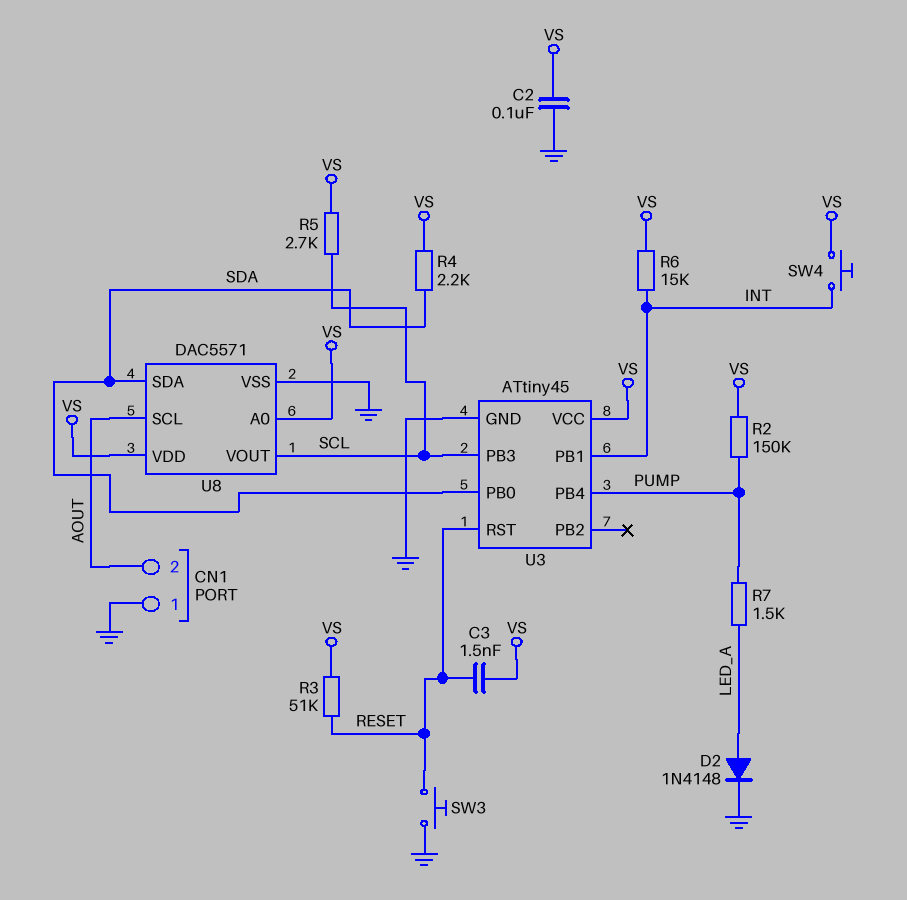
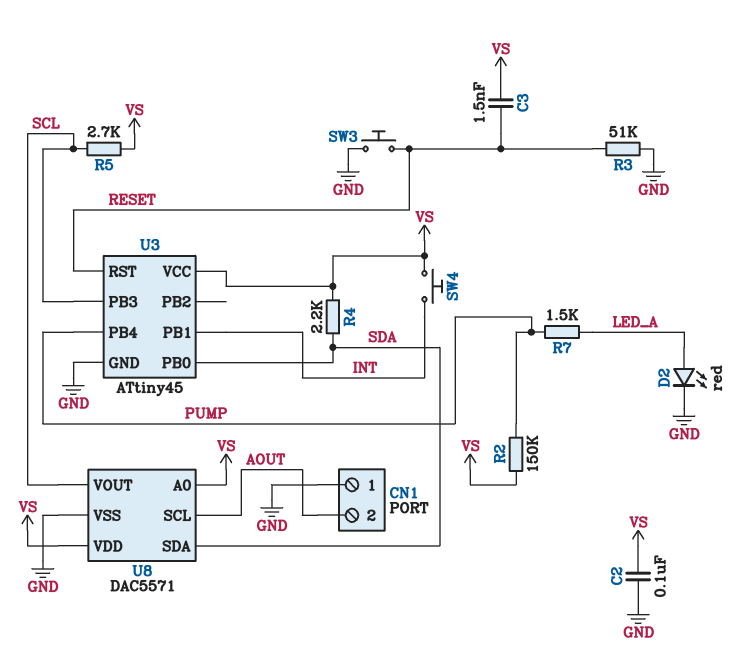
D2: diode 1N4148 (A LED_A, K GND) -> LED red (A LED_A, K GND)
R3: 51k (RESET, VS) -> 51k (GND, RESET)
R6: 15k (INT, VS) -> none

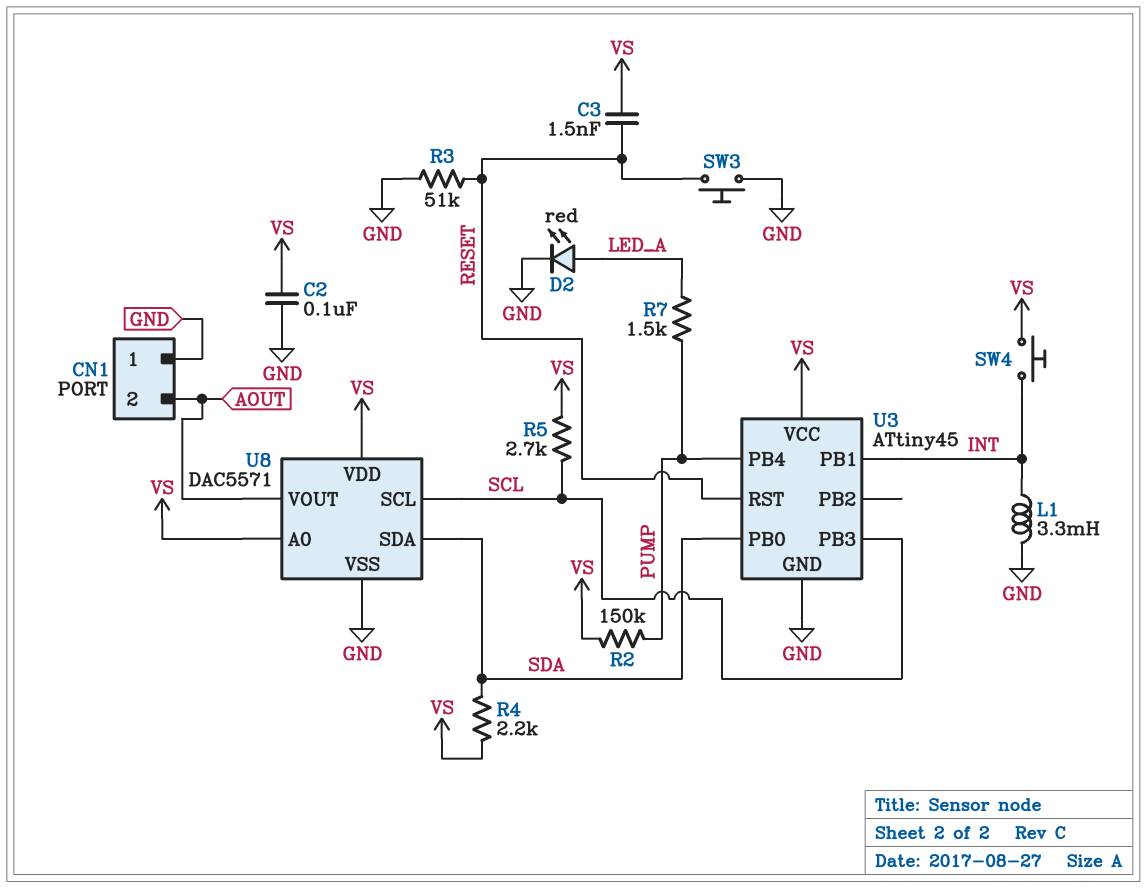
L1: none -> 3.3mH (GND, INT)
U8 pin SCL: AOUT -> SCL
U8 pin VOUT: SCL -> AOUT

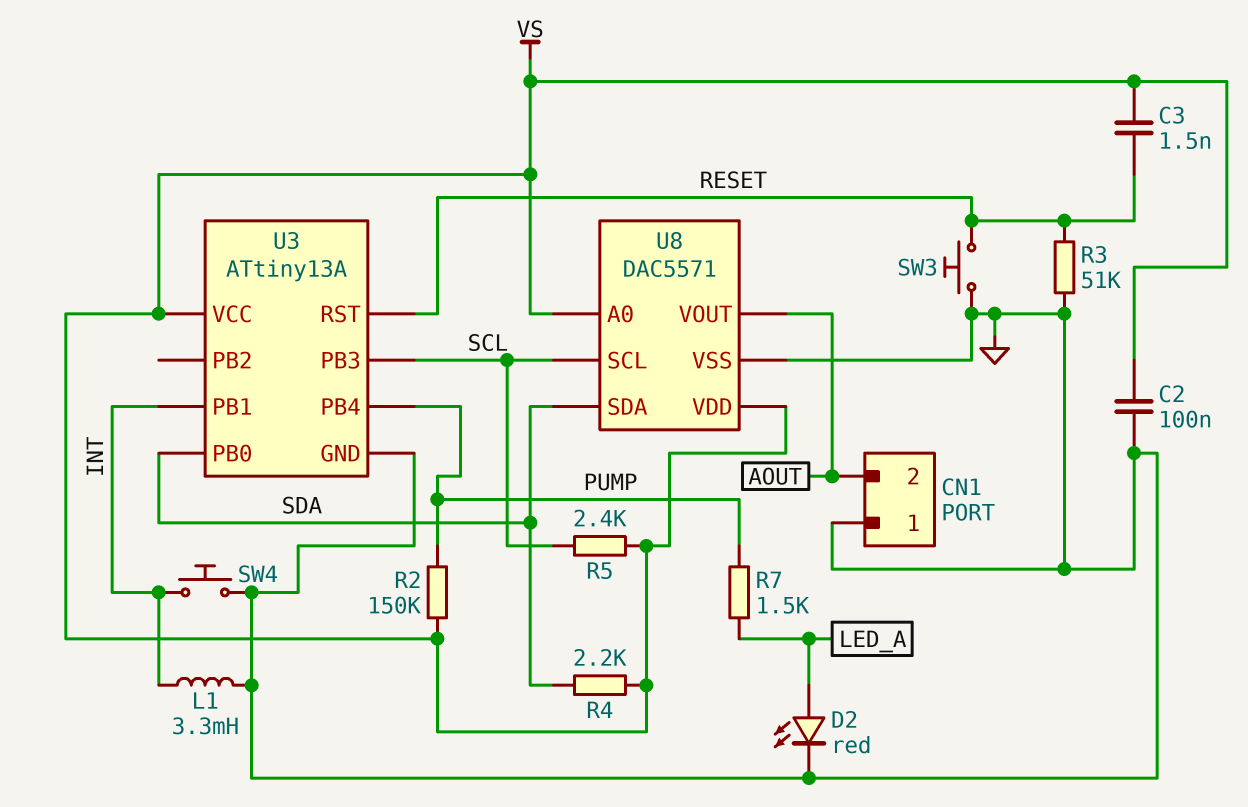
R5: 2.7k (SCL, VS) -> 2.4k (SCL, VS)
SW4: button (INT, VS) -> button (GND, INT)
U3: ATtiny45 -> ATtiny13A

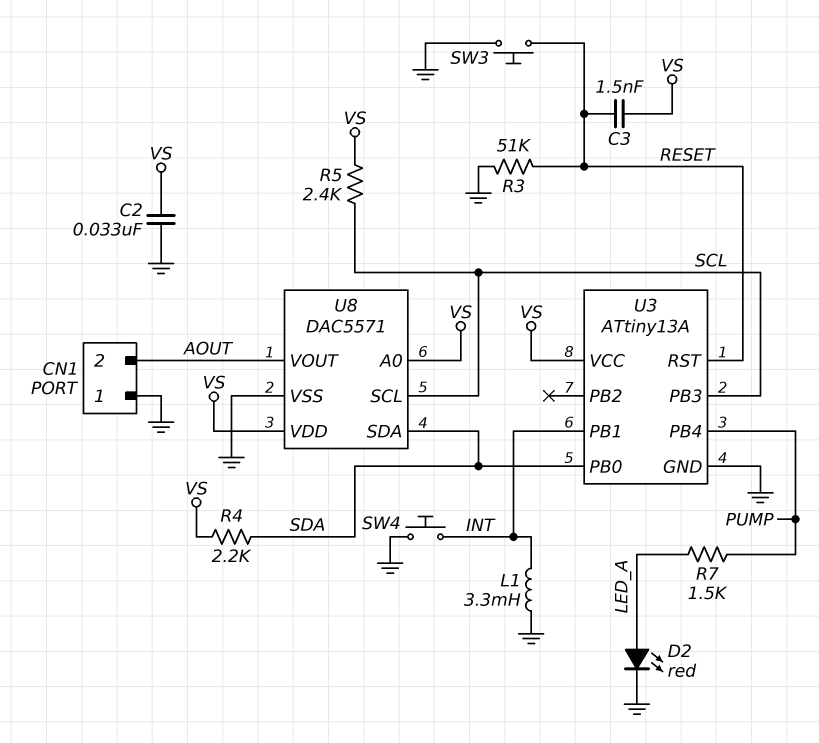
C2: 100nF (GND, VS) -> 33nF (GND, VS)
R2: 150k (PUMP, VS) -> none

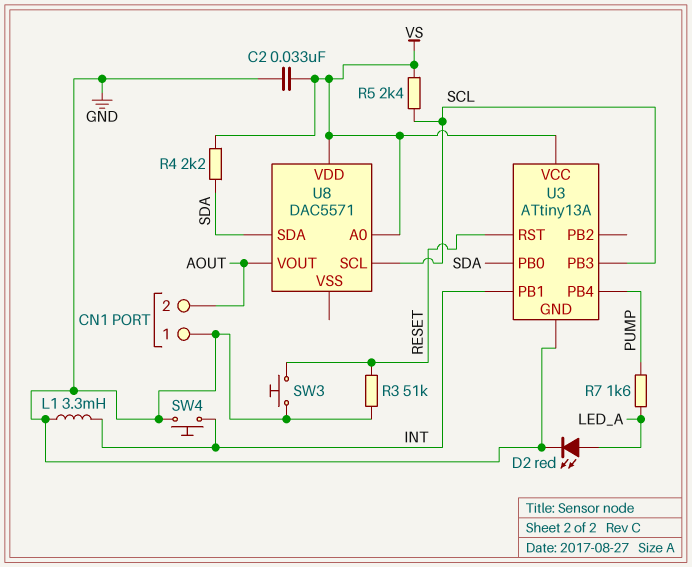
C3: 1.5nF (RESET, VS) -> none
R7: 1.5k (LED_A, PUMP) -> 1.6k (LED_A, PUMP)
U8 pin VSS: GND -> none

